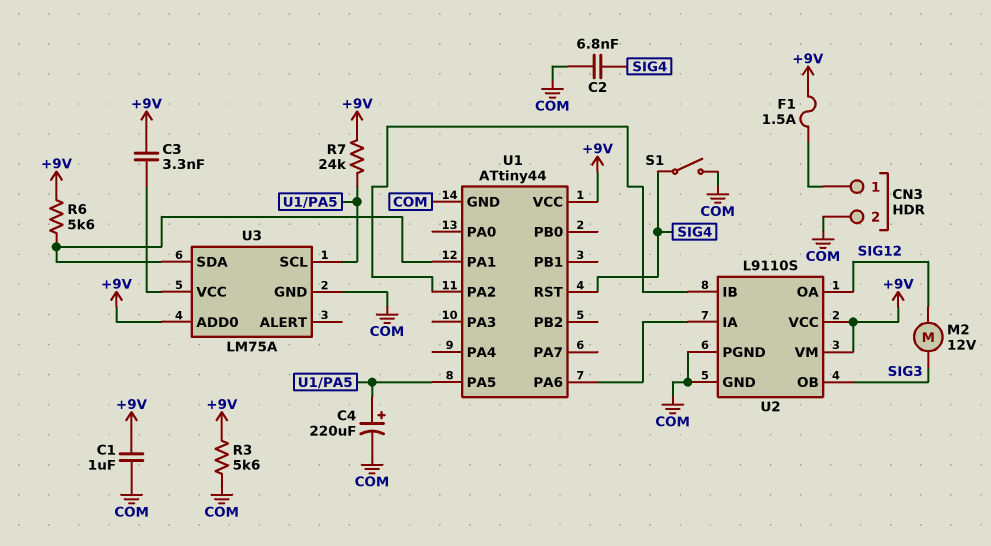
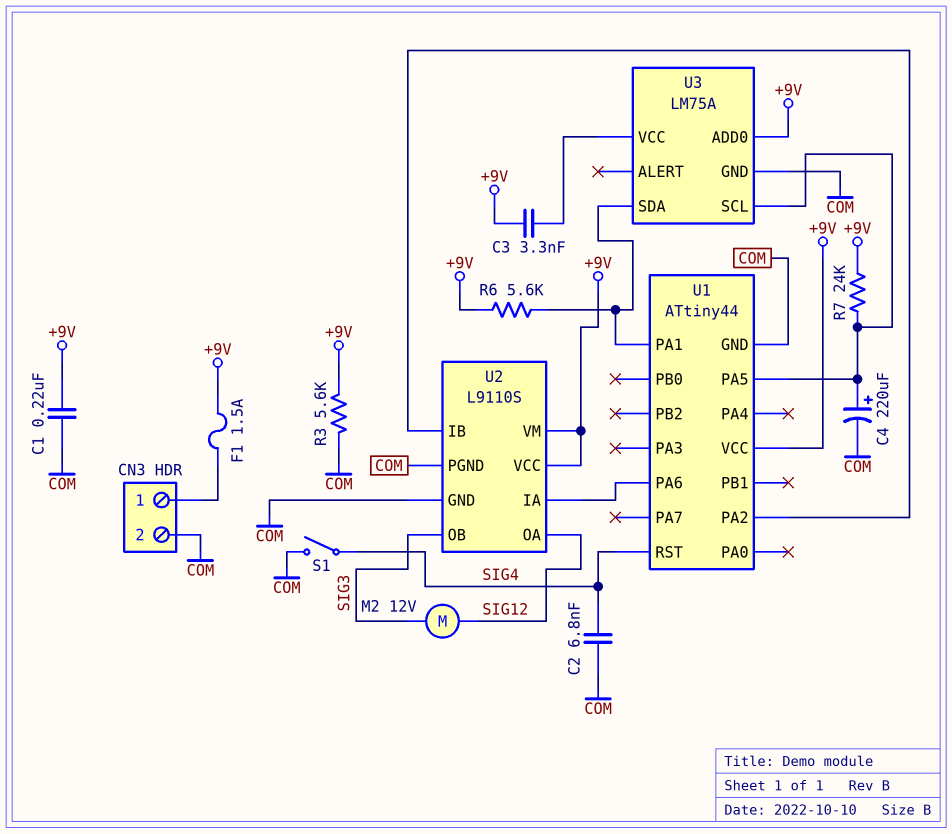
C1: 1uF (+9V, COM) -> 220nF (+9V, COM)

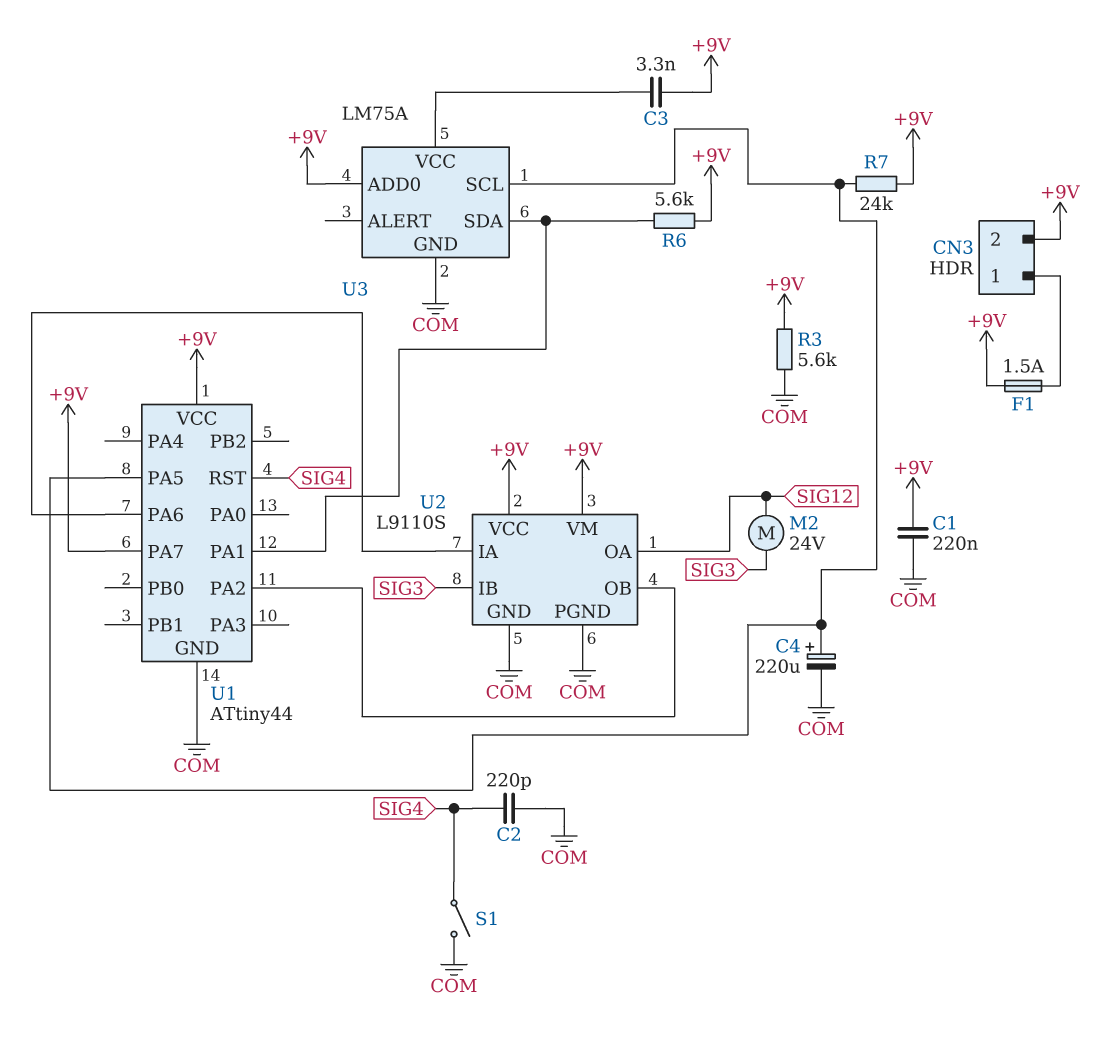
C2: 6.8nF (COM, SIG4) -> 220pF (COM, SIG4)
CN3 pin 2: COM -> +9V
M2: motor 12V (SIG3, SIG12) -> motor 24V (SIG3, SIG12)
U1 pin PA7: none -> +9V
U2 pin IB: U1/PA2 -> SIG3
U2 pin OB: SIG3 -> U1/PA2

